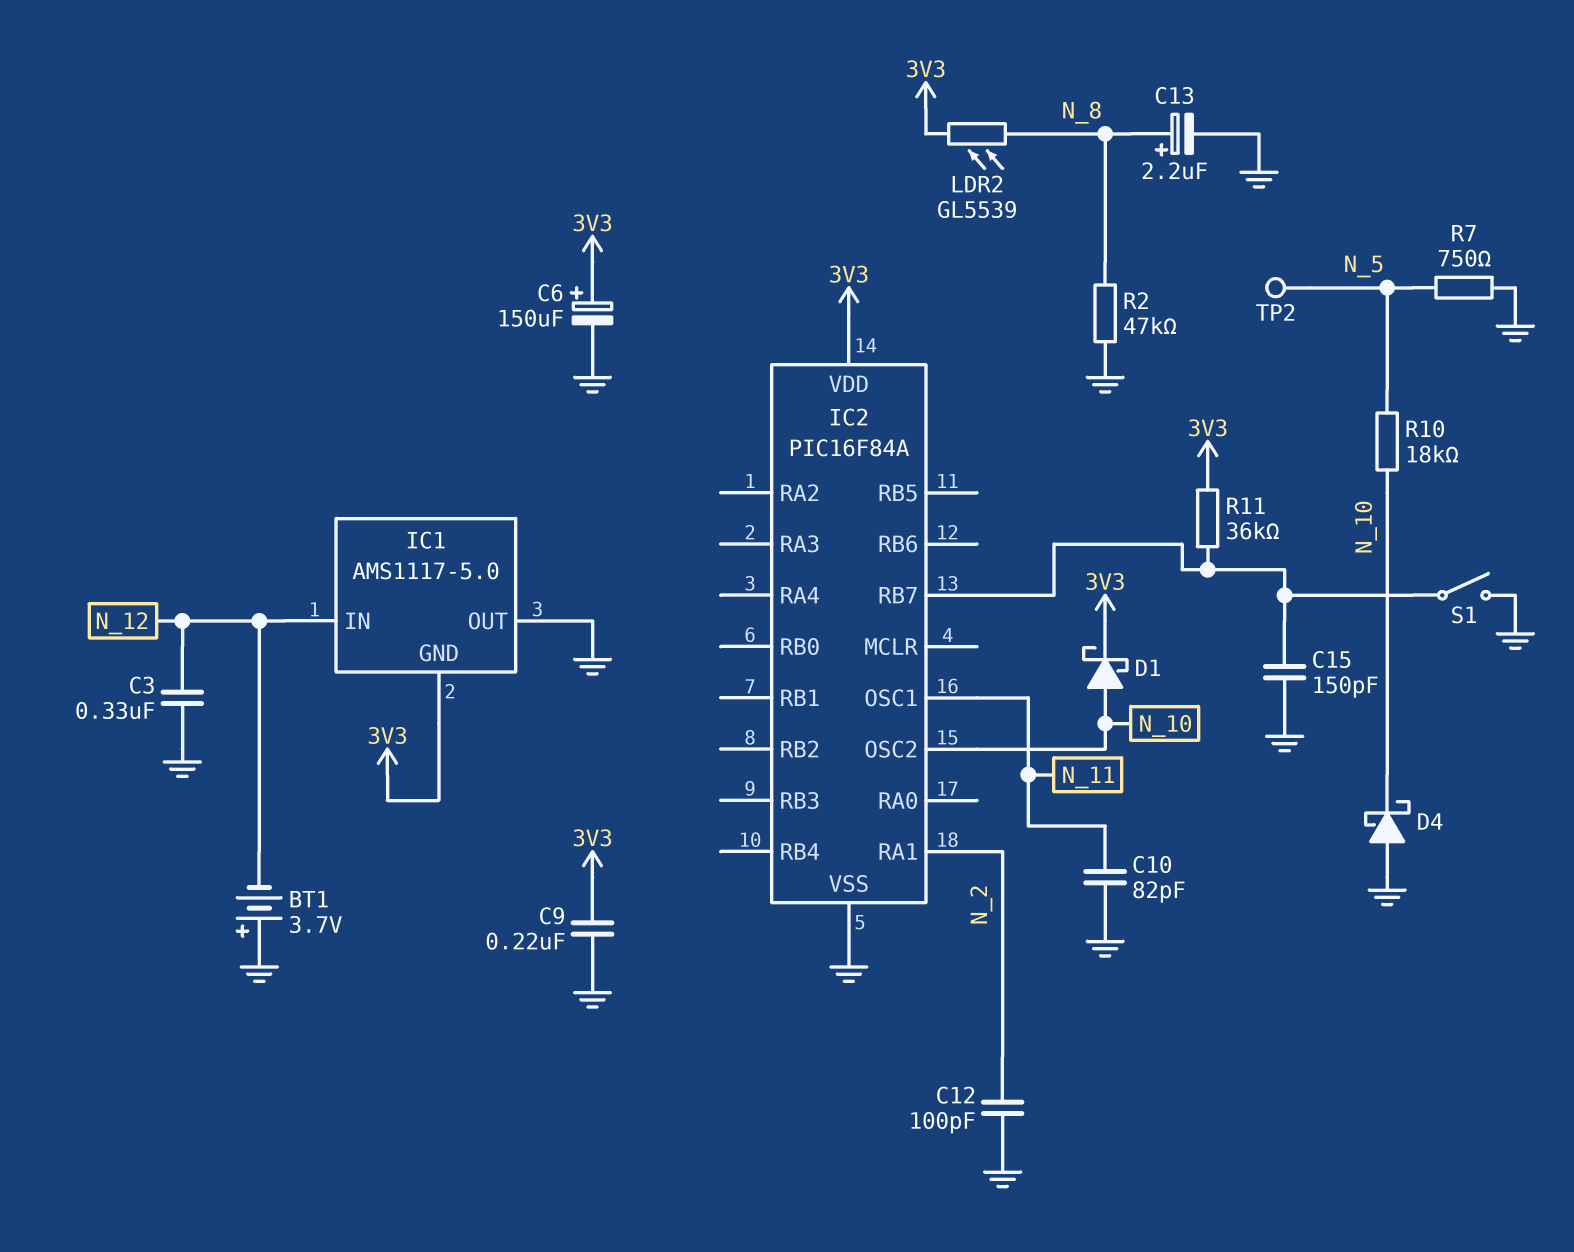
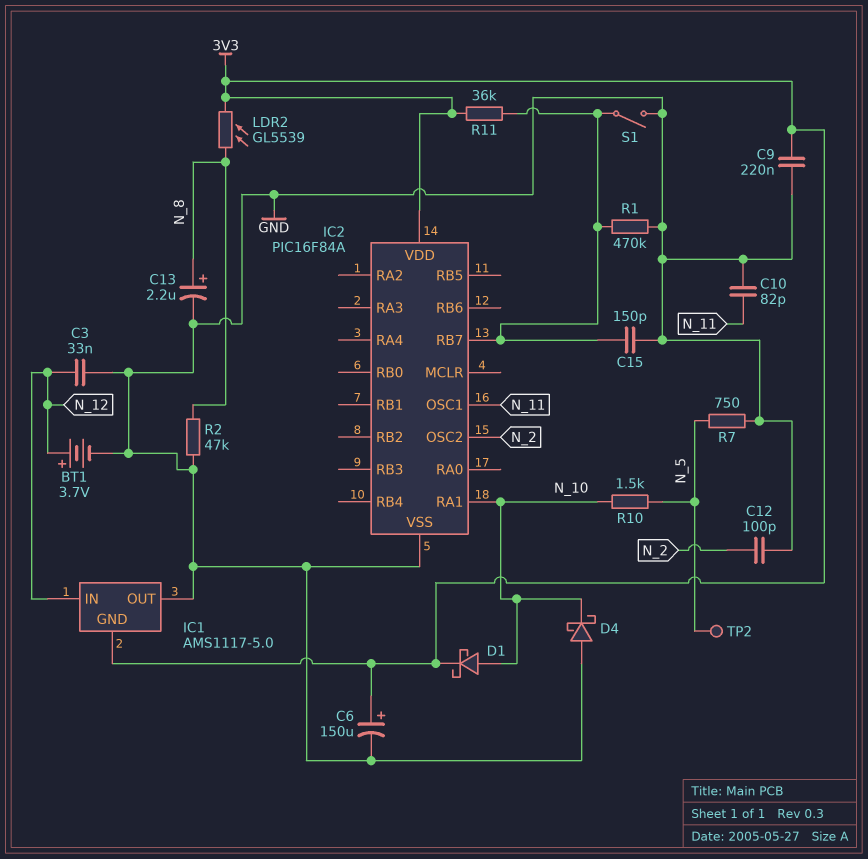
BT1: 3.7V (plus GND, minus N_12) -> 3.7V (plus N_12, minus GND)
C3: 330nF (GND, N_12) -> 33nF (GND, N_12)
IC2 pin OSC2: N_10 -> N_2
IC2 pin RA1: N_2 -> N_10
R1: none -> 470k (GND, IC2/RB7)
R10: 18k (N_5, N_10) -> 1.5k (N_5, N_10)

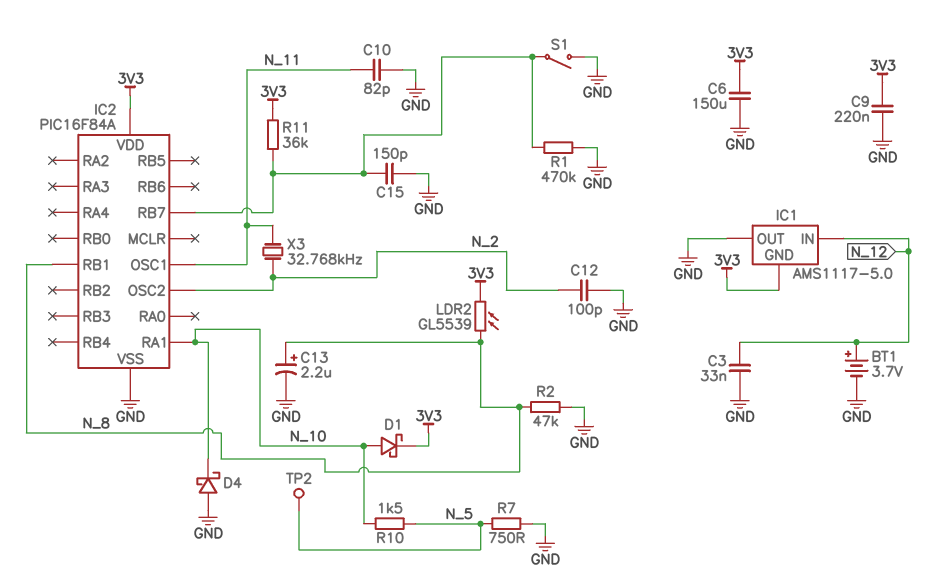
C6: 150uF (plus 3V3, minus GND) -> 150uF (3V3, GND)
IC2 pin RB1: none -> N_8
X3: none -> 32.768kHz (N_2, N_11)

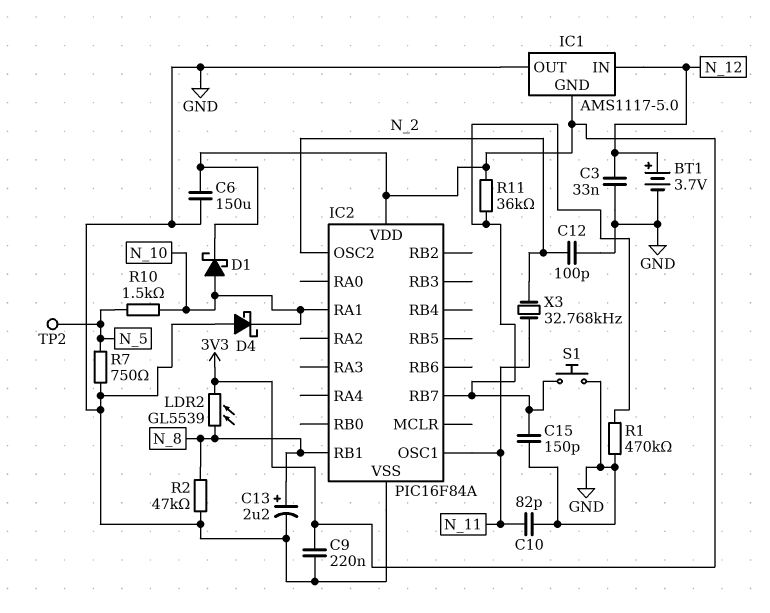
S1: switch (GND, IC2/RB7) -> button (GND, IC2/RB7)

